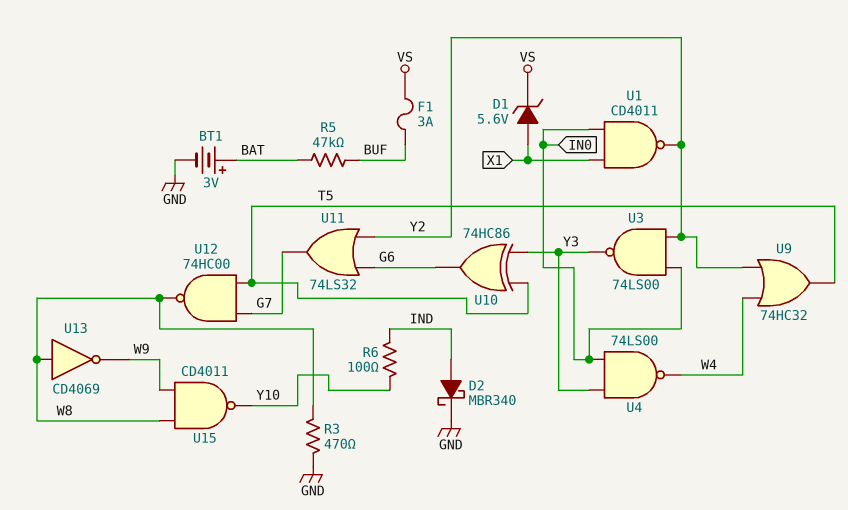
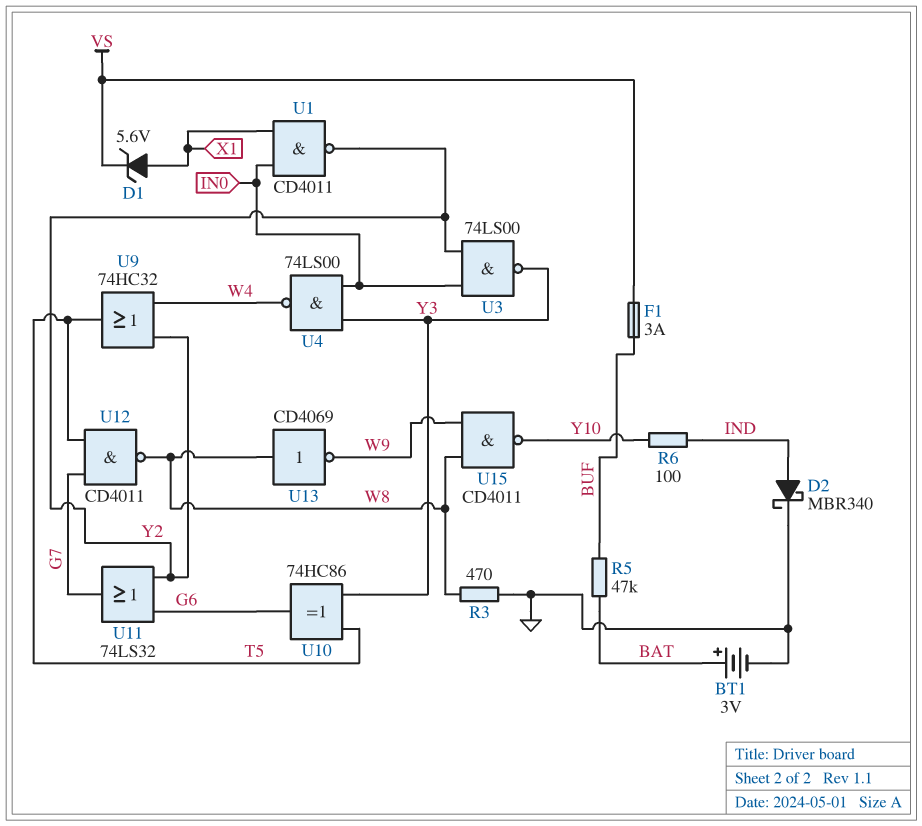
U12: NAND 74HC00 (in G7, in T5, out W8) -> NAND CD4011 (in G7, in T5, out W8)

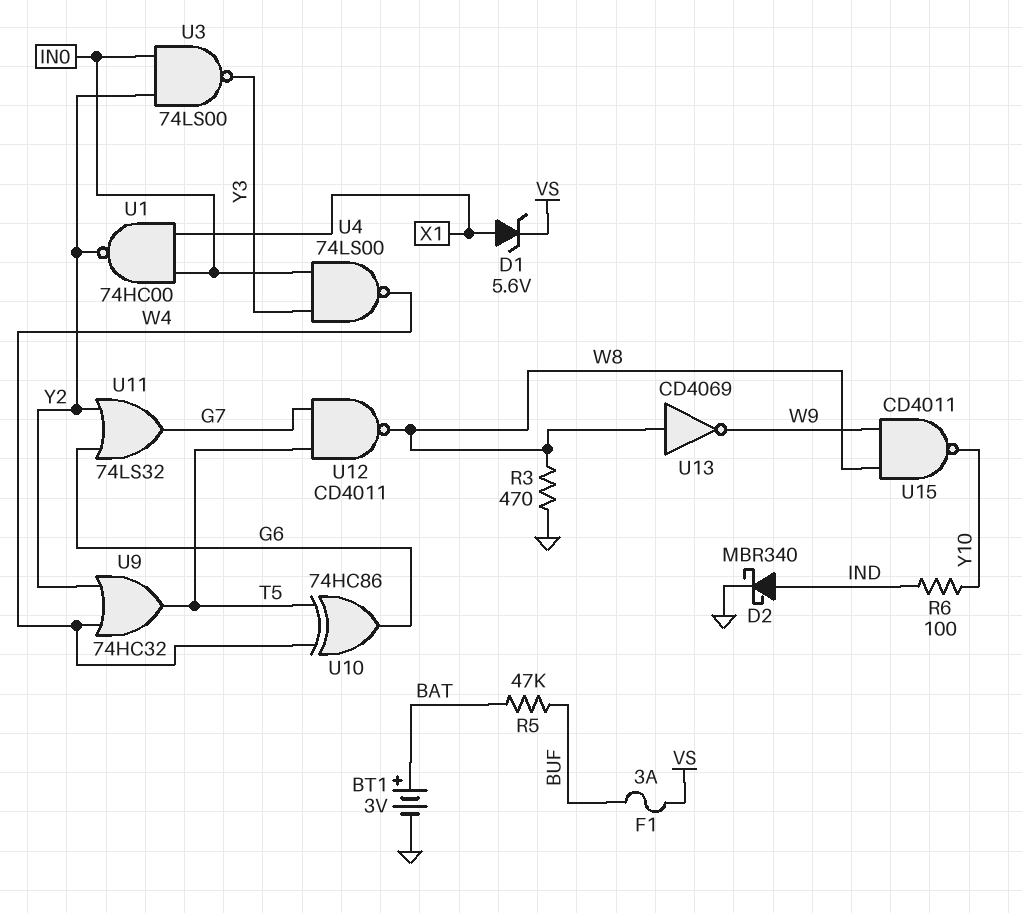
U1: NAND CD4011 (in IN0, in X1, out Y2) -> NAND 74HC00 (in IN0, in X1, out Y2)
U10: XOR 74HC86 (in T5, in Y3, out G6) -> XOR 74HC86 (in T5, in W4, out G6)

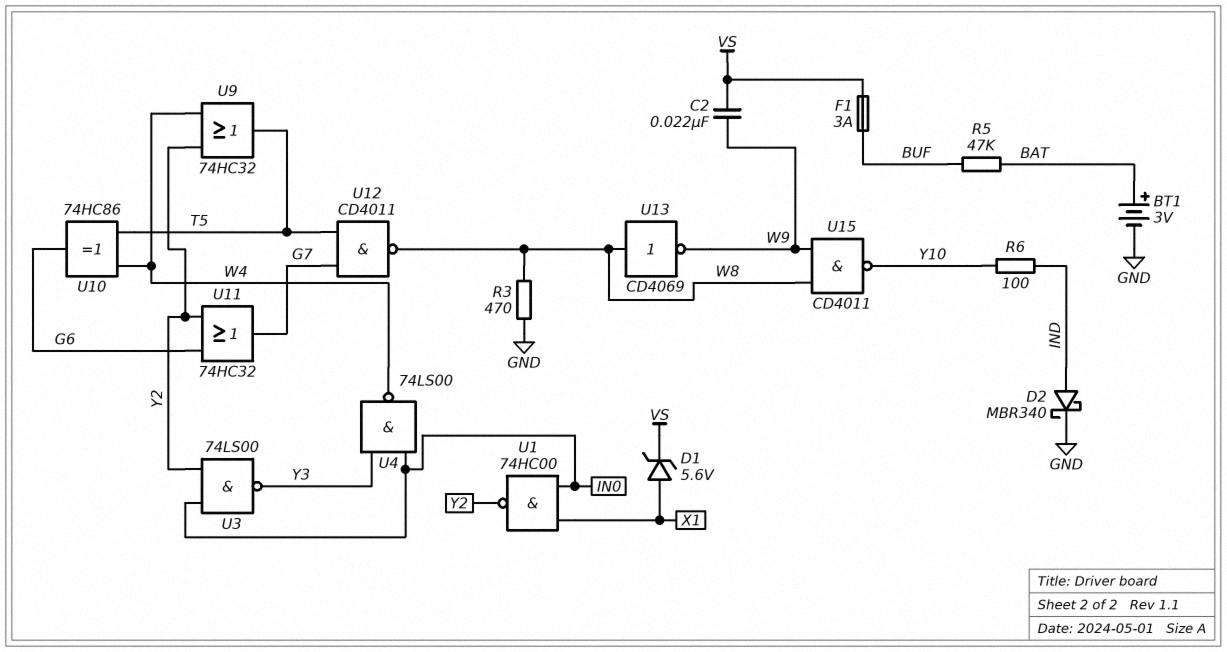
C2: none -> 22nF (VS, W9)
U11: OR 74LS32 (in G6, in Y2, out G7) -> OR 74HC32 (in G6, in Y2, out G7)

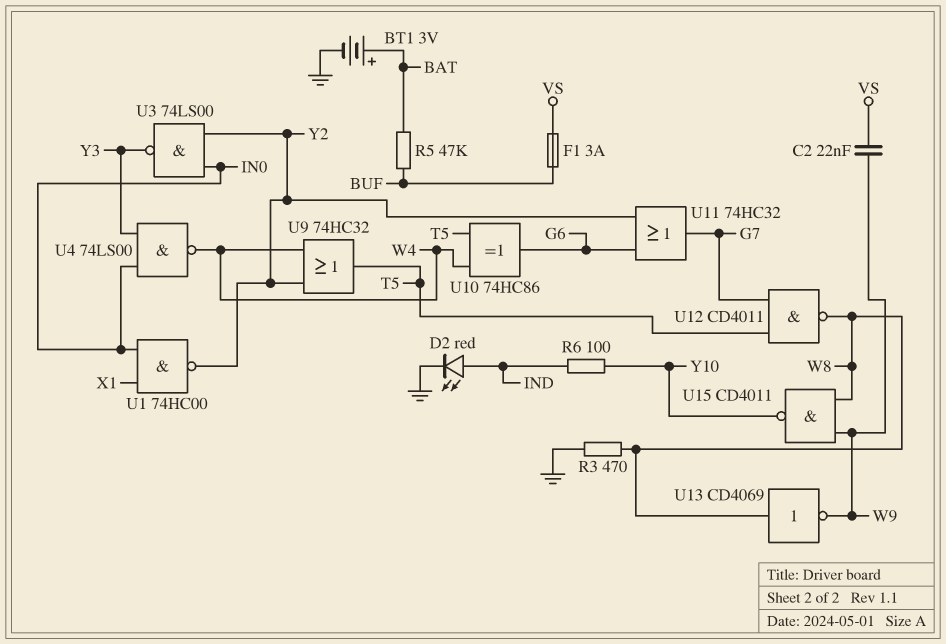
D1: zener 5.6V (A X1, K VS) -> none
D2: schottky MBR340 (A IND, K GND) -> LED red (A IND, K GND)

